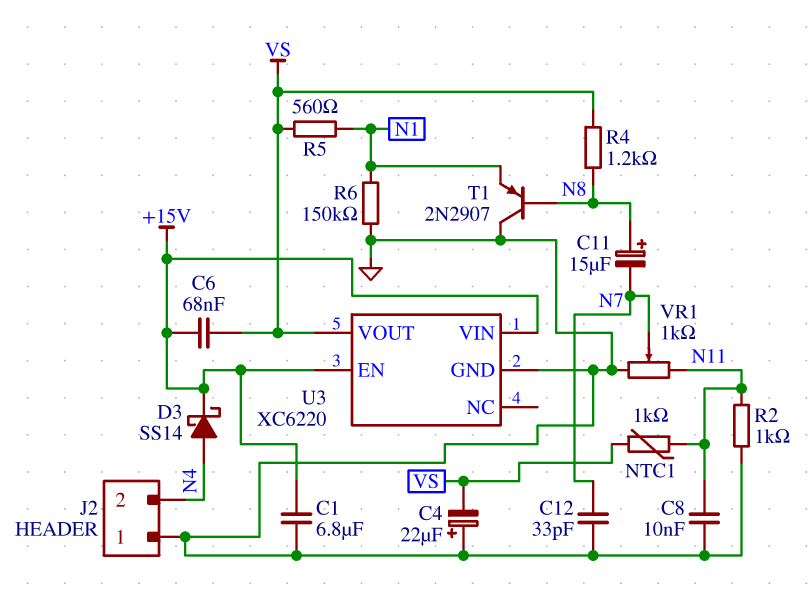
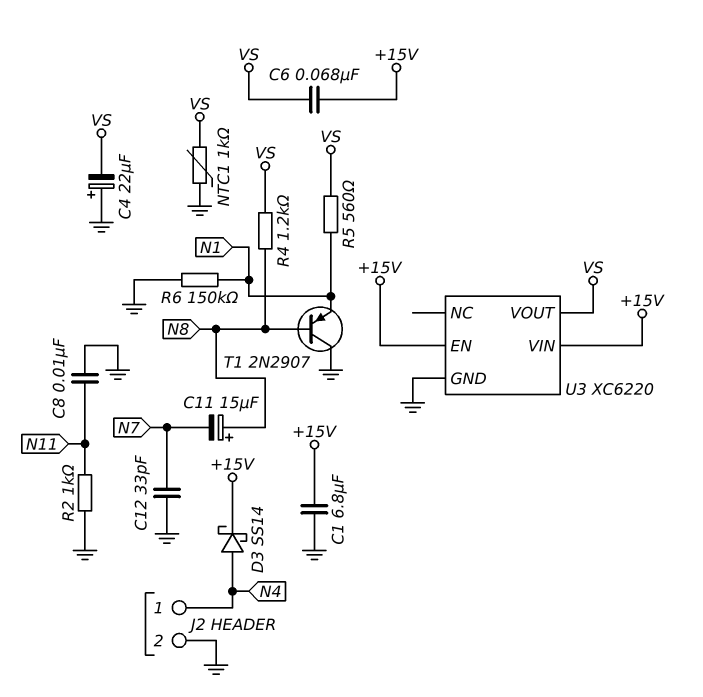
J2 pin 1: GND -> N4
J2 pin 2: N4 -> GND
NTC1: 1k (N11, VS) -> 1k (GND, VS)
VR1: 1k (GND, N11, wiper N7) -> none

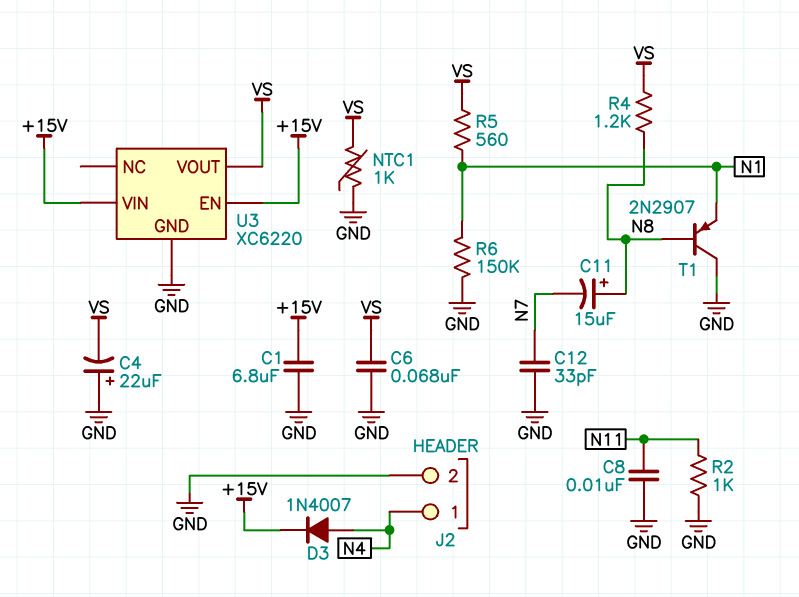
C6: 68nF (+15V, VS) -> 68nF (GND, VS)
D3: schottky SS14 (A N4, K +15V) -> diode 1N4007 (A N4, K +15V)

